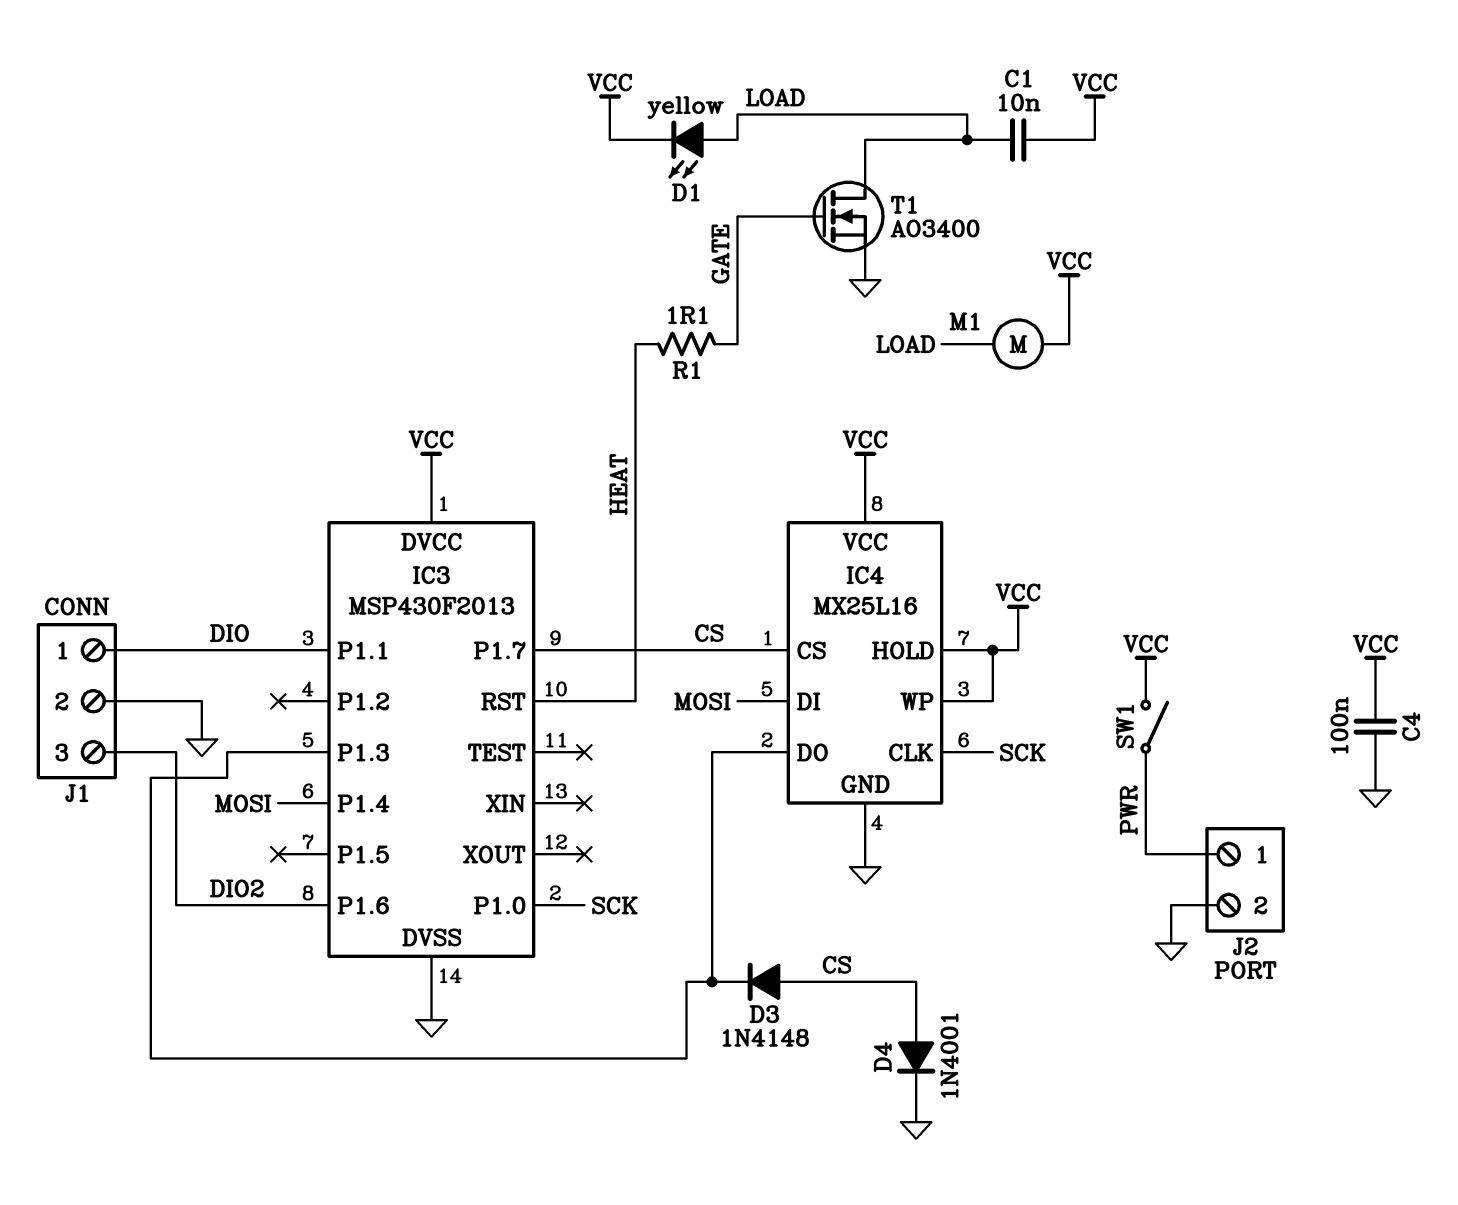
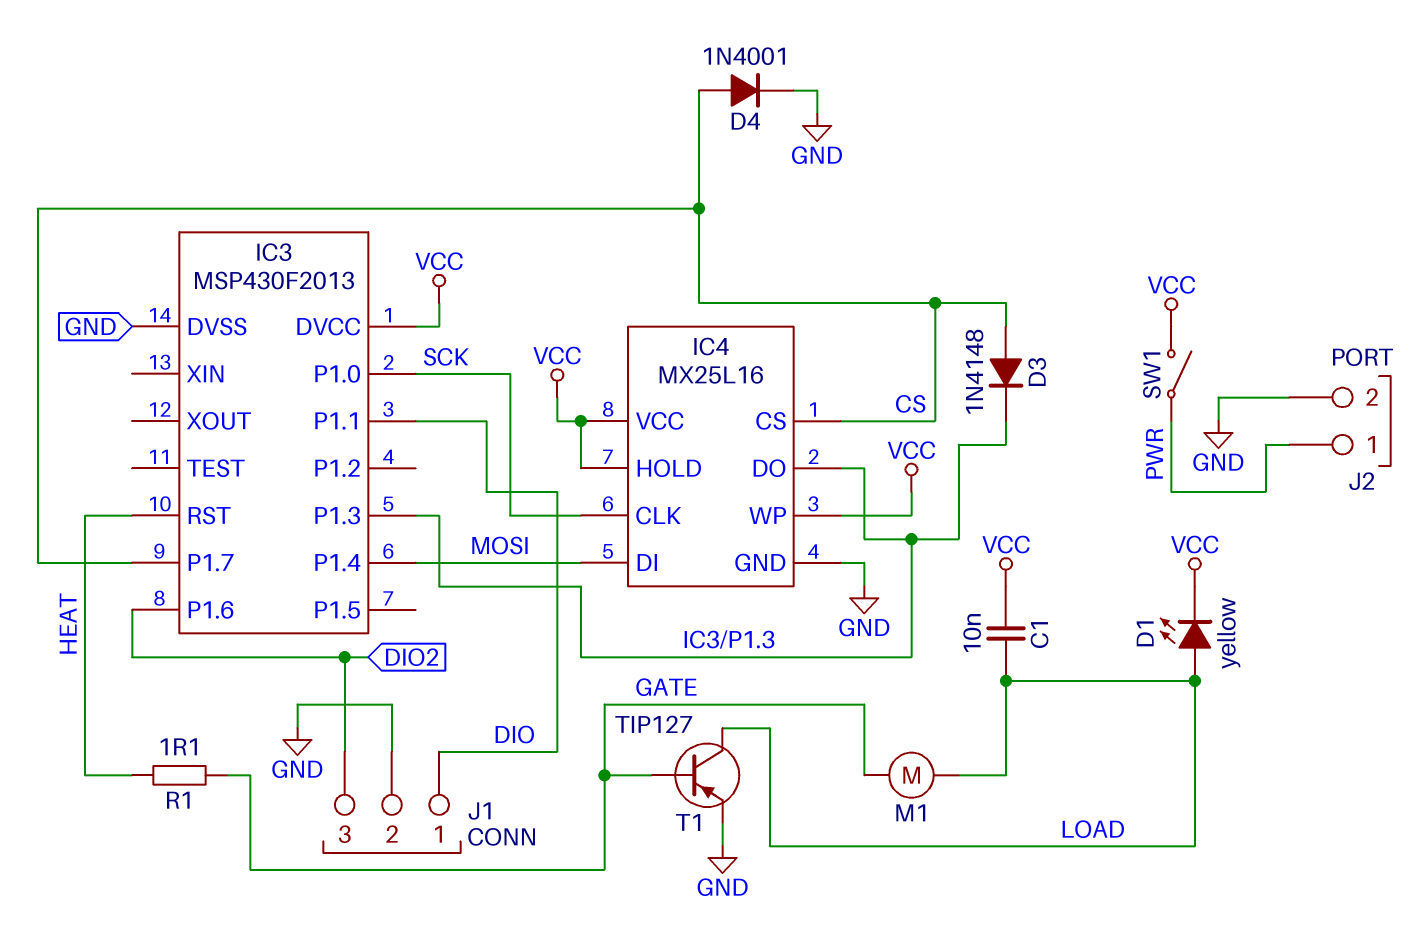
C4: 100nF (GND, VCC) -> none
M1: motor (LOAD, VCC) -> motor (GATE, LOAD)
T1: NMOS AO3400 (G GATE, D LOAD, S GND) -> PNP TIP127 (B GATE, C LOAD, E GND)

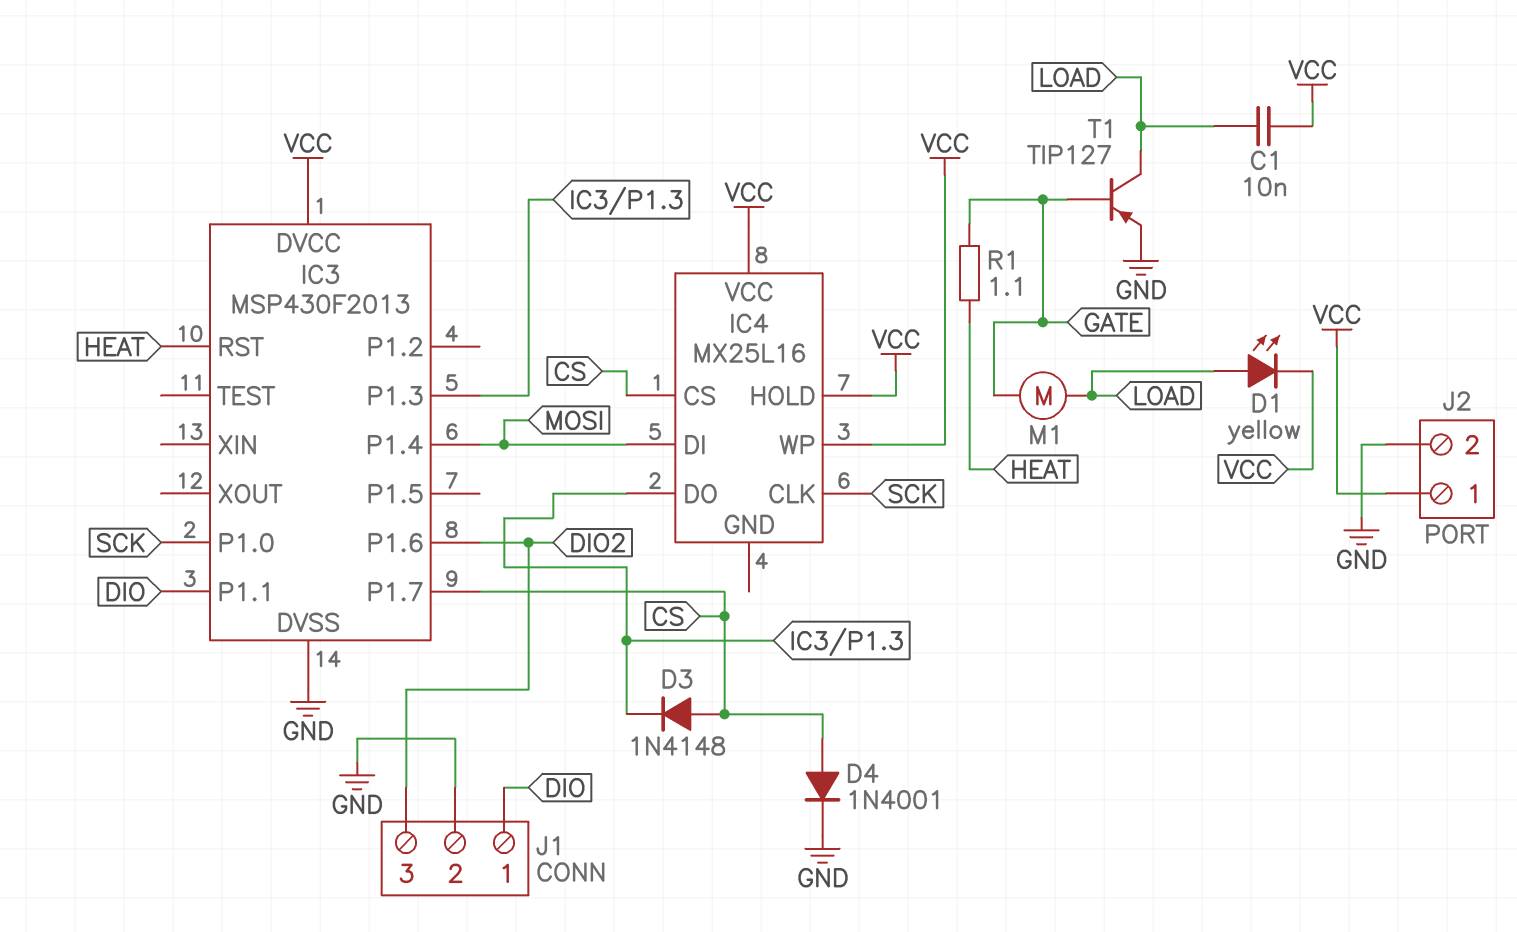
IC4 pin GND: GND -> none
J2 pin 1: PWR -> VCC
SW1: switch (PWR, VCC) -> none

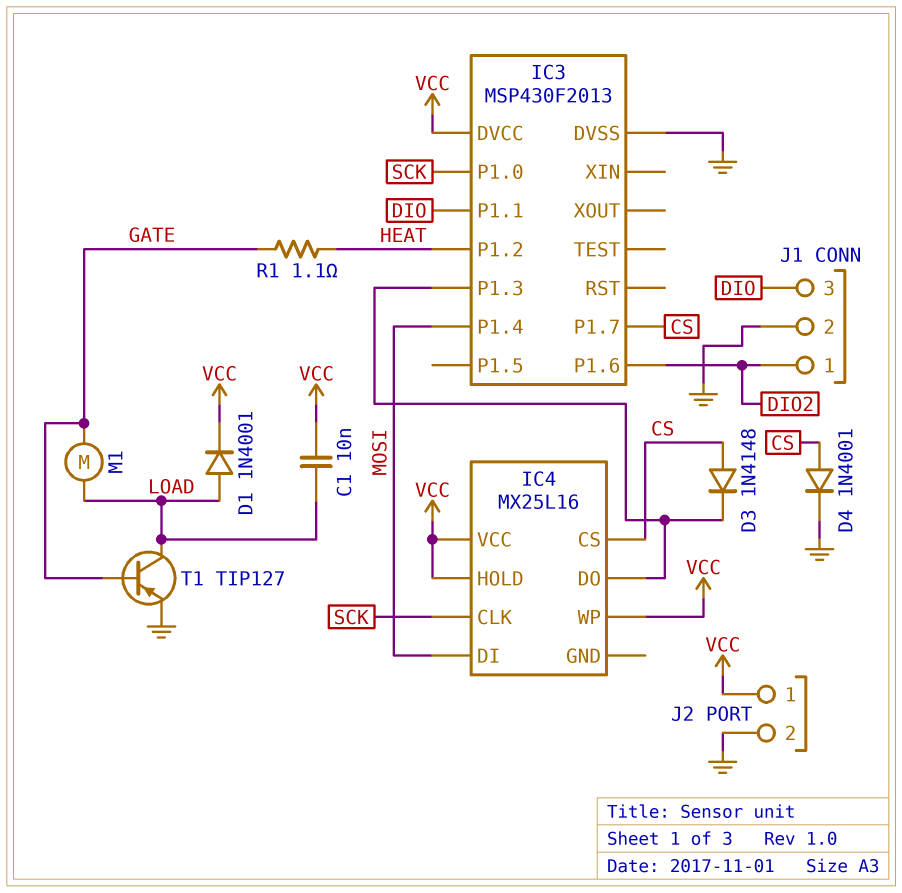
D1: LED yellow (A LOAD, K VCC) -> diode 1N4001 (A LOAD, K VCC)
IC3 pin P1.2: none -> HEAT
IC3 pin RST: HEAT -> none
J1 pin 1: DIO -> DIO2
J1 pin 3: DIO2 -> DIO

